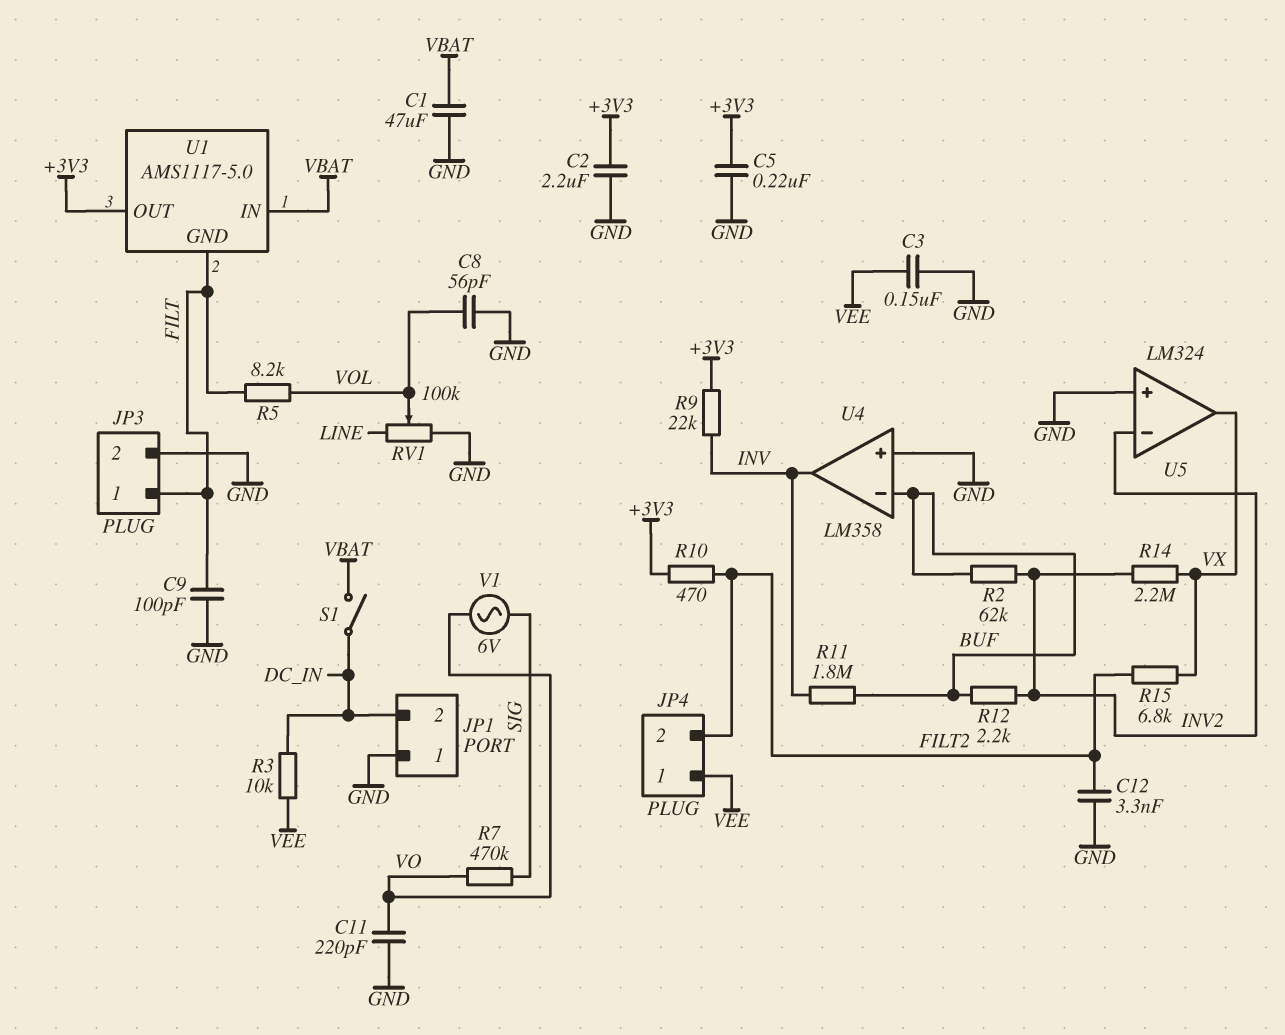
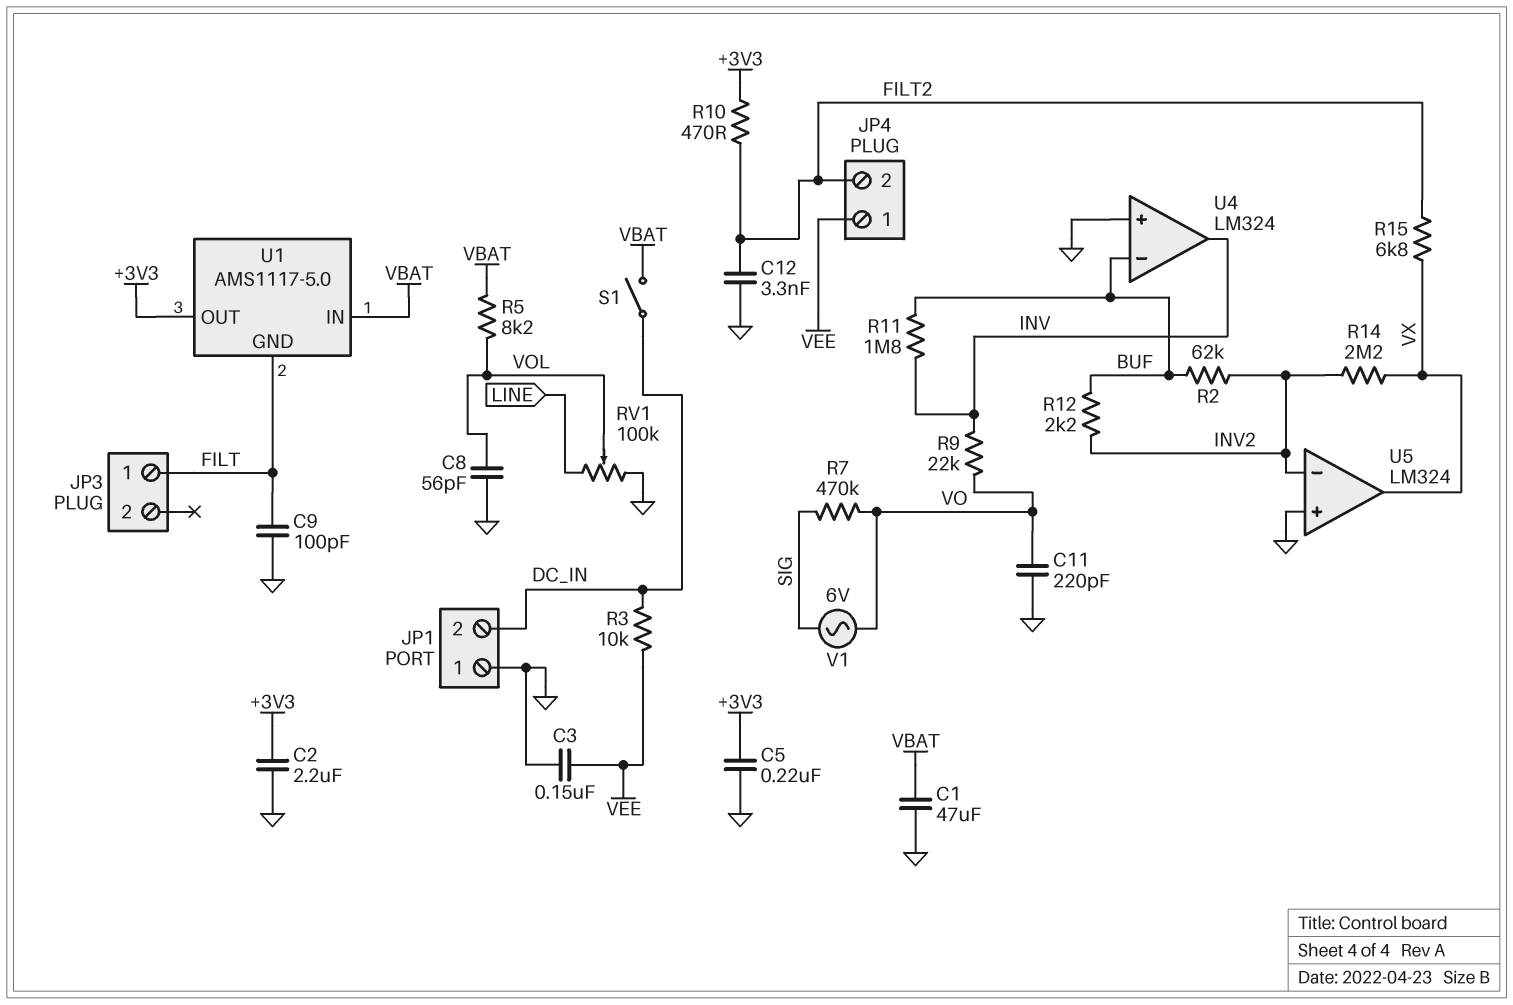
JP3 pin 2: GND -> none
R5: 8.2k (FILT, VOL) -> 8.2k (VBAT, VOL)
R9: 22k (+3V3, INV) -> 22k (INV, VO)
U4: LM358 -> LM324

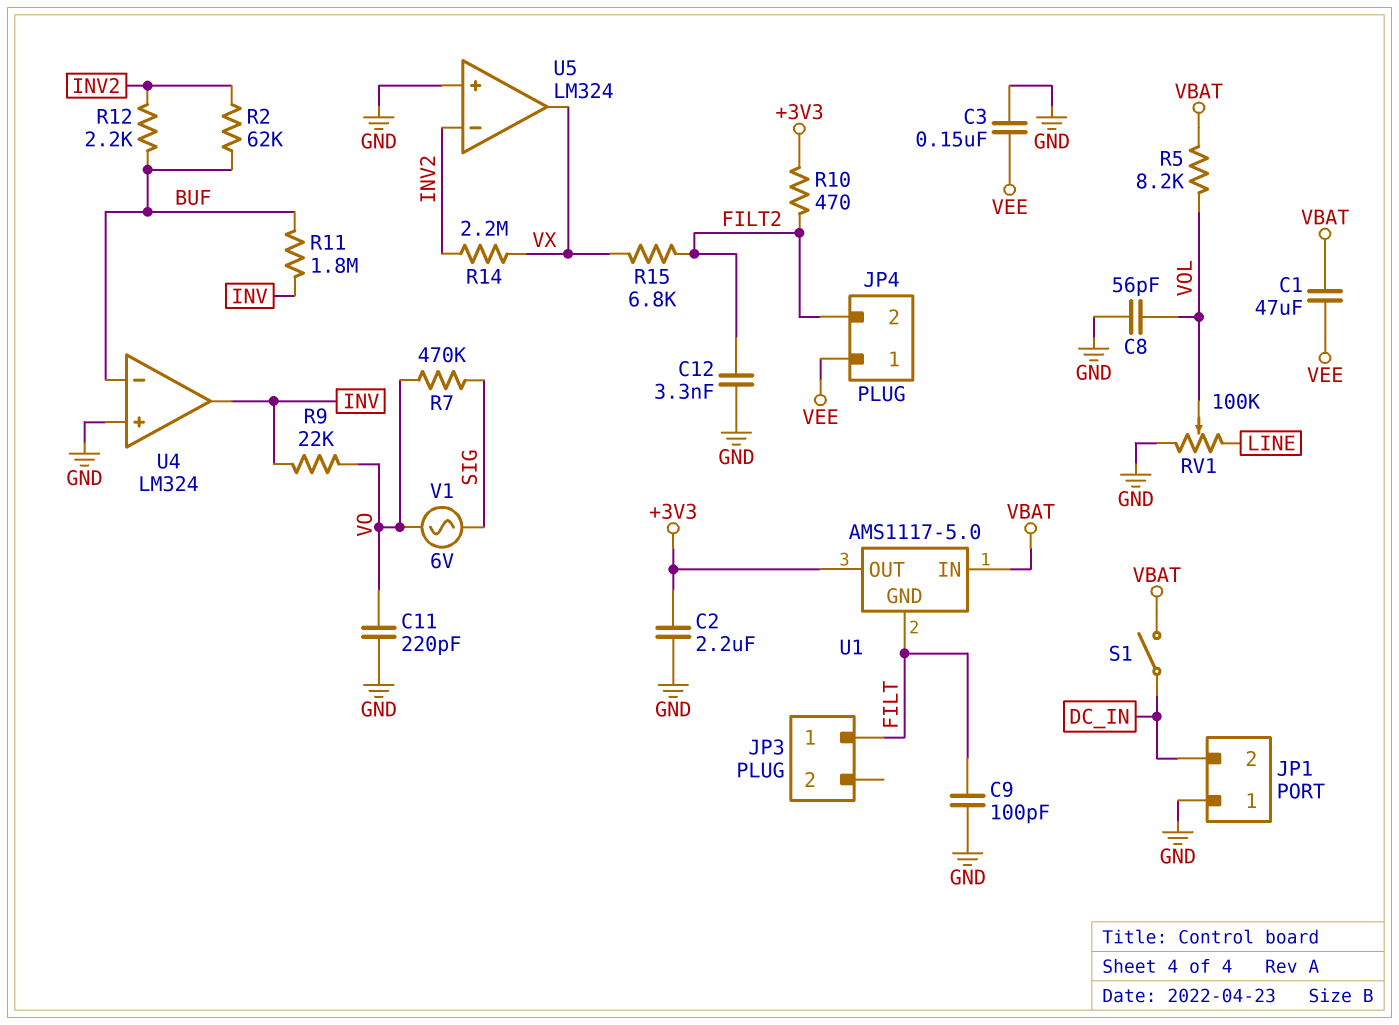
C1: 47uF (GND, VBAT) -> 47uF (VBAT, VEE)
C5: 220nF (+3V3, GND) -> none
R3: 10k (DC_IN, VEE) -> none

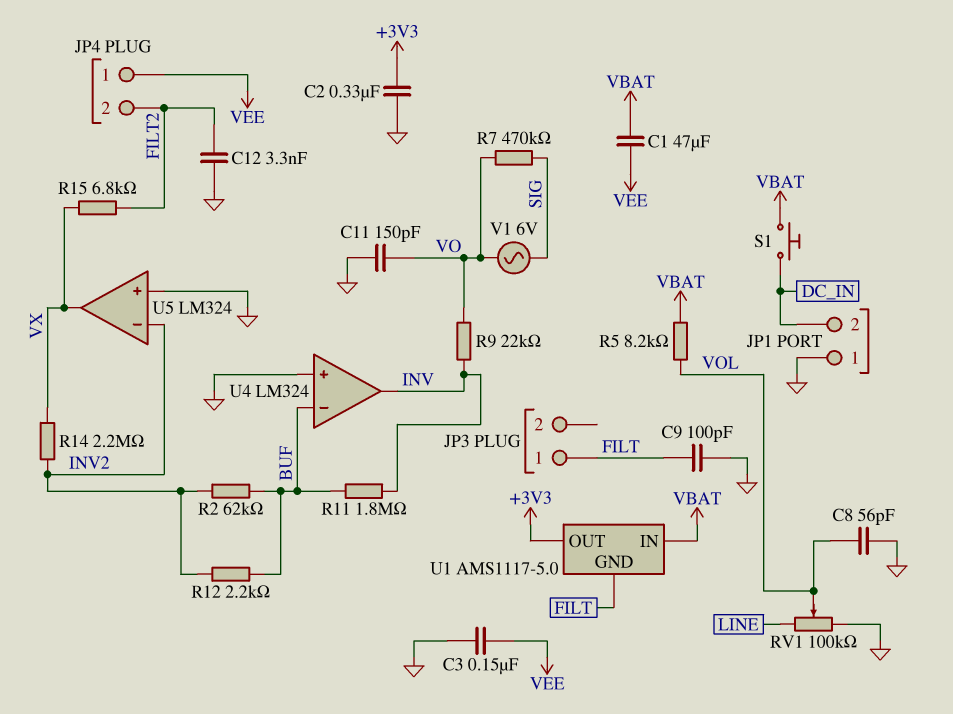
C2: 2.2uF (+3V3, GND) -> 330nF (+3V3, GND)
C11: 220pF (GND, VO) -> 150pF (GND, VO)
R10: 470 (+3V3, FILT2) -> none
S1: switch (DC_IN, VBAT) -> button (DC_IN, VBAT)

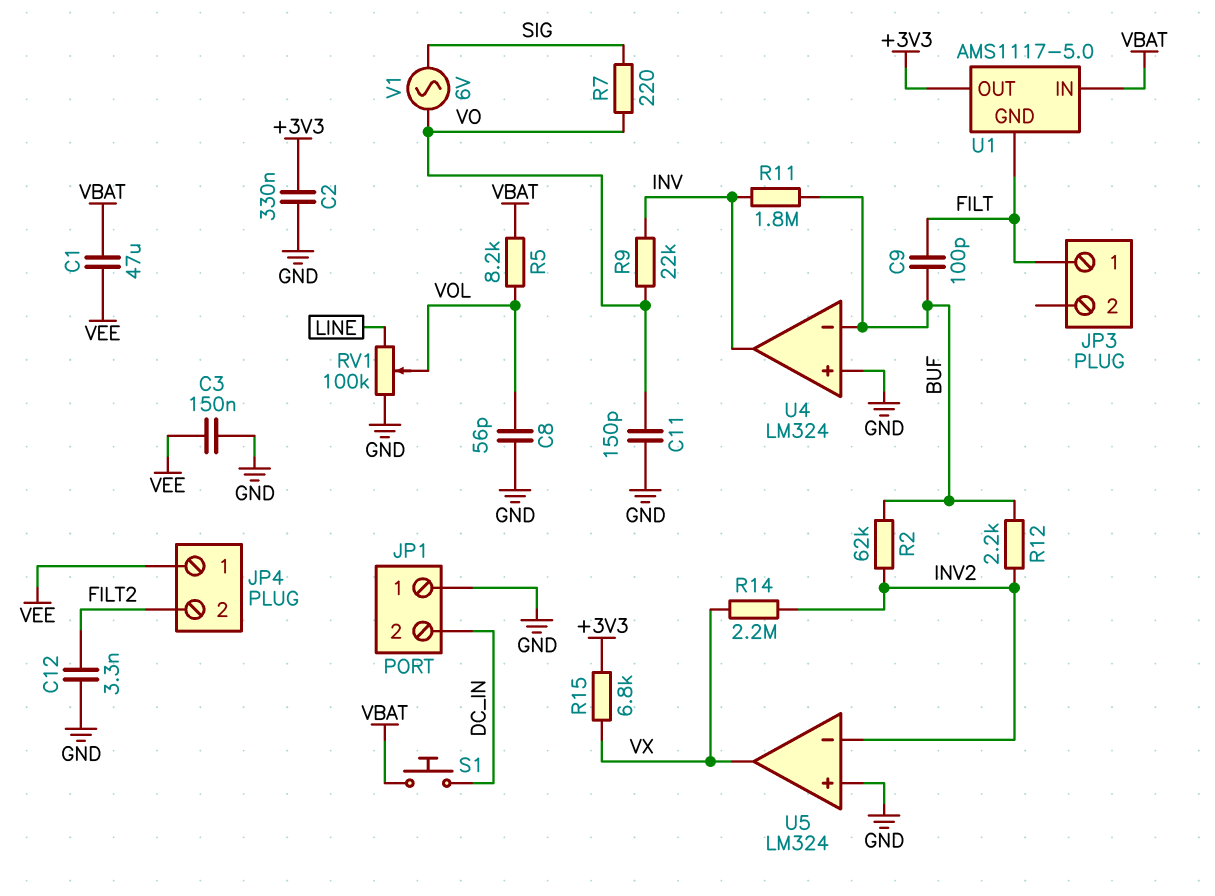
C9: 100pF (FILT, GND) -> 100pF (BUF, FILT)
R7: 470k (SIG, VO) -> 220 (SIG, VO)
R15: 6.8k (FILT2, VX) -> 6.8k (+3V3, VX)

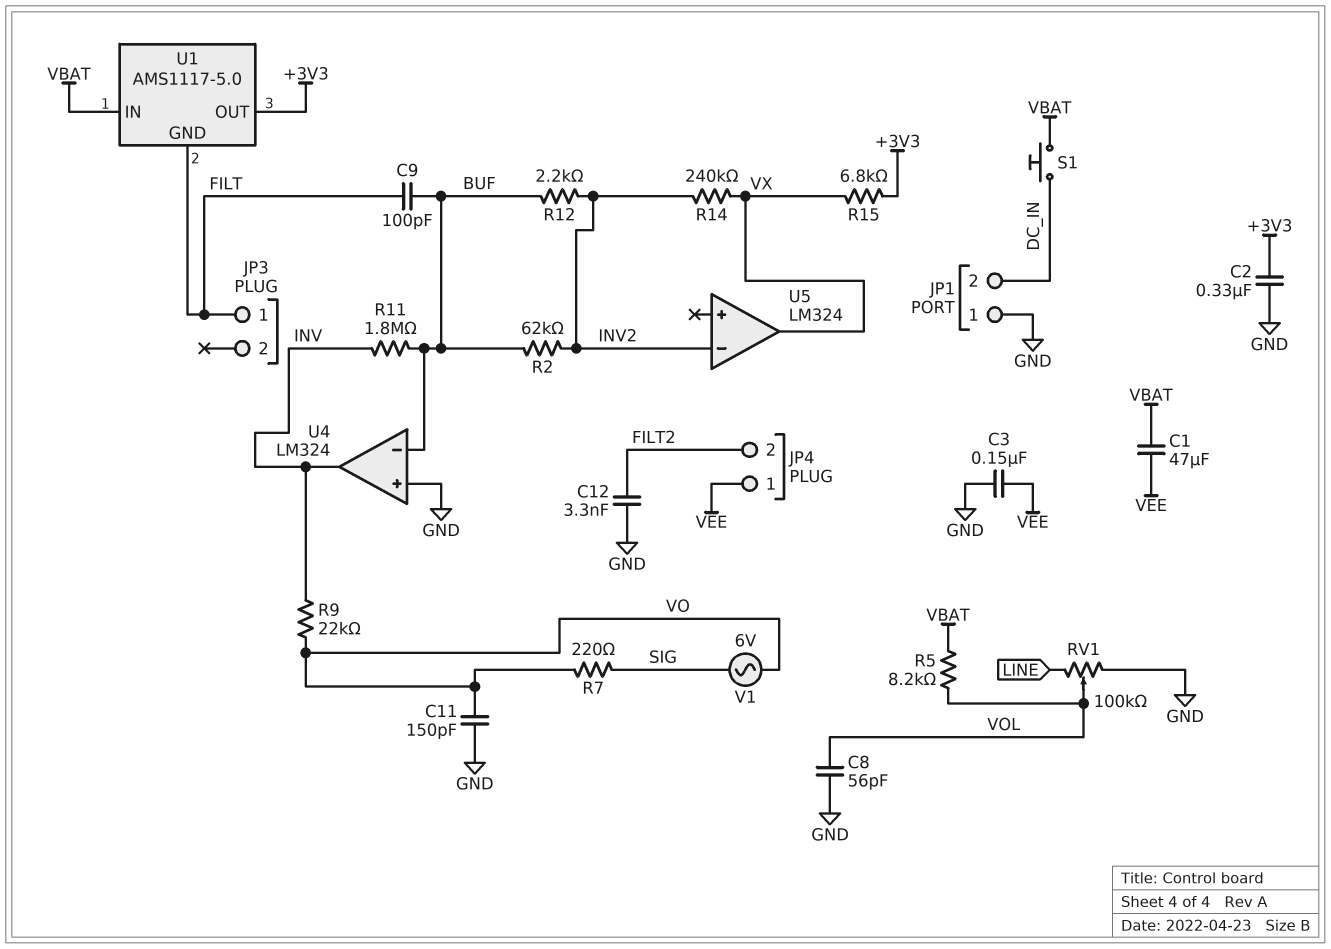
R14: 2.2M (INV2, VX) -> 240k (INV2, VX)
U5 pin in+: GND -> none

